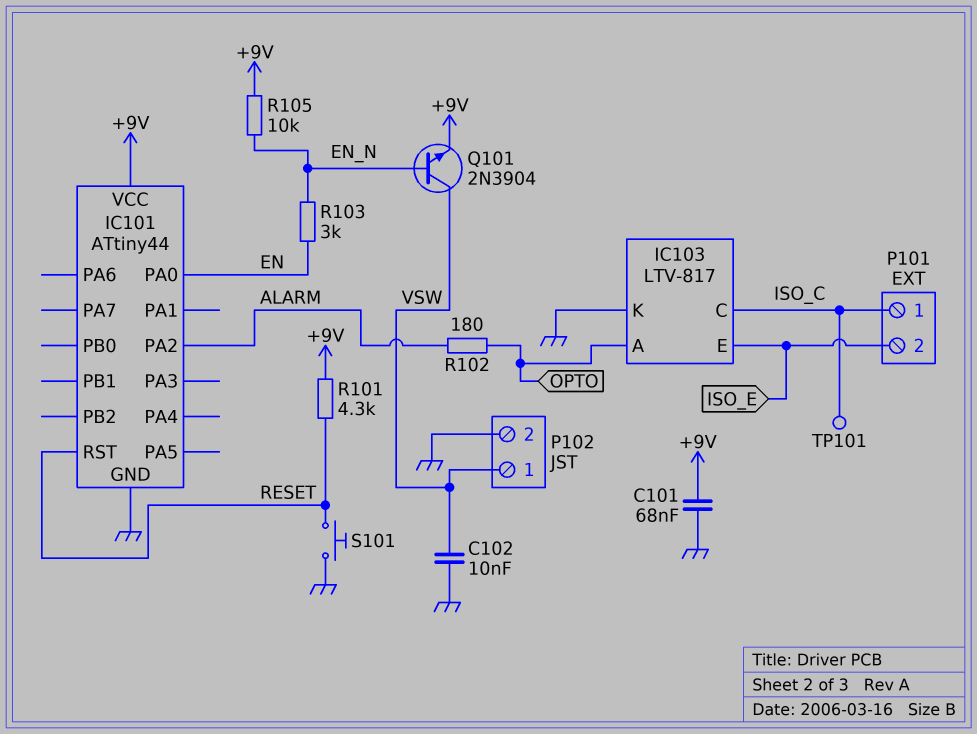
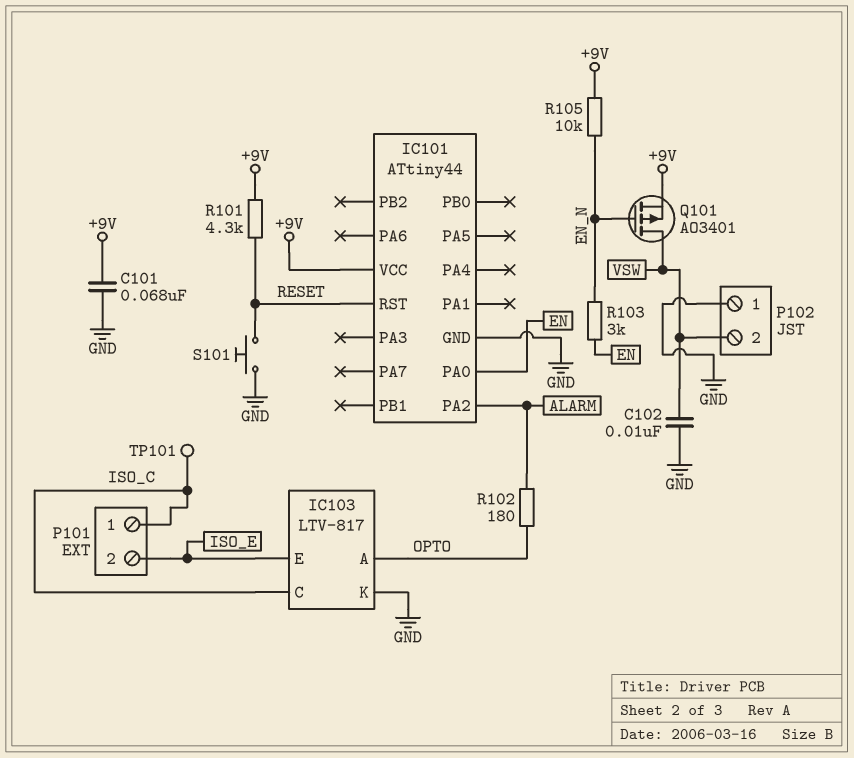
P102 pin 1: VSW -> GND
P102 pin 2: GND -> VSW
Q101: NPN 2N3904 (B EN_N, C VSW, E +9V) -> PMOS AO3401 (G EN_N, D VSW, S +9V)

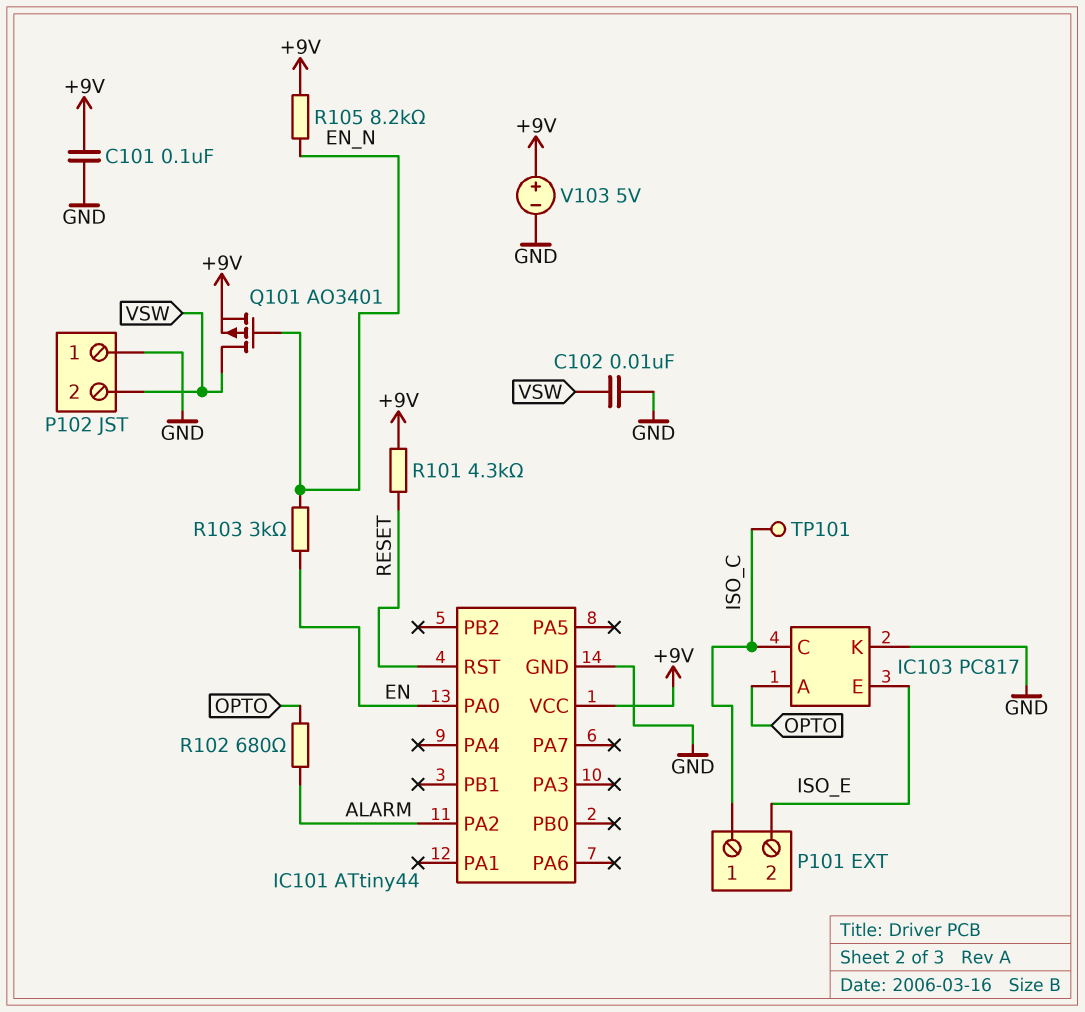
C101: 68nF (+9V, GND) -> 100nF (+9V, GND)
IC103: LTV-817 -> PC817
R102: 180 (ALARM, OPTO) -> 680 (ALARM, OPTO)
R105: 10k (+9V, EN_N) -> 8.2k (+9V, EN_N)
S101: button (GND, RESET) -> none
V103: none -> 5V (plus +9V, minus GND)

